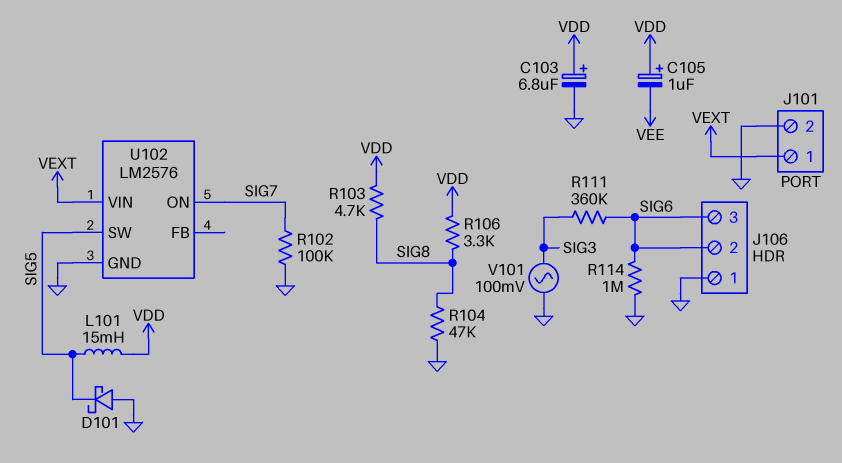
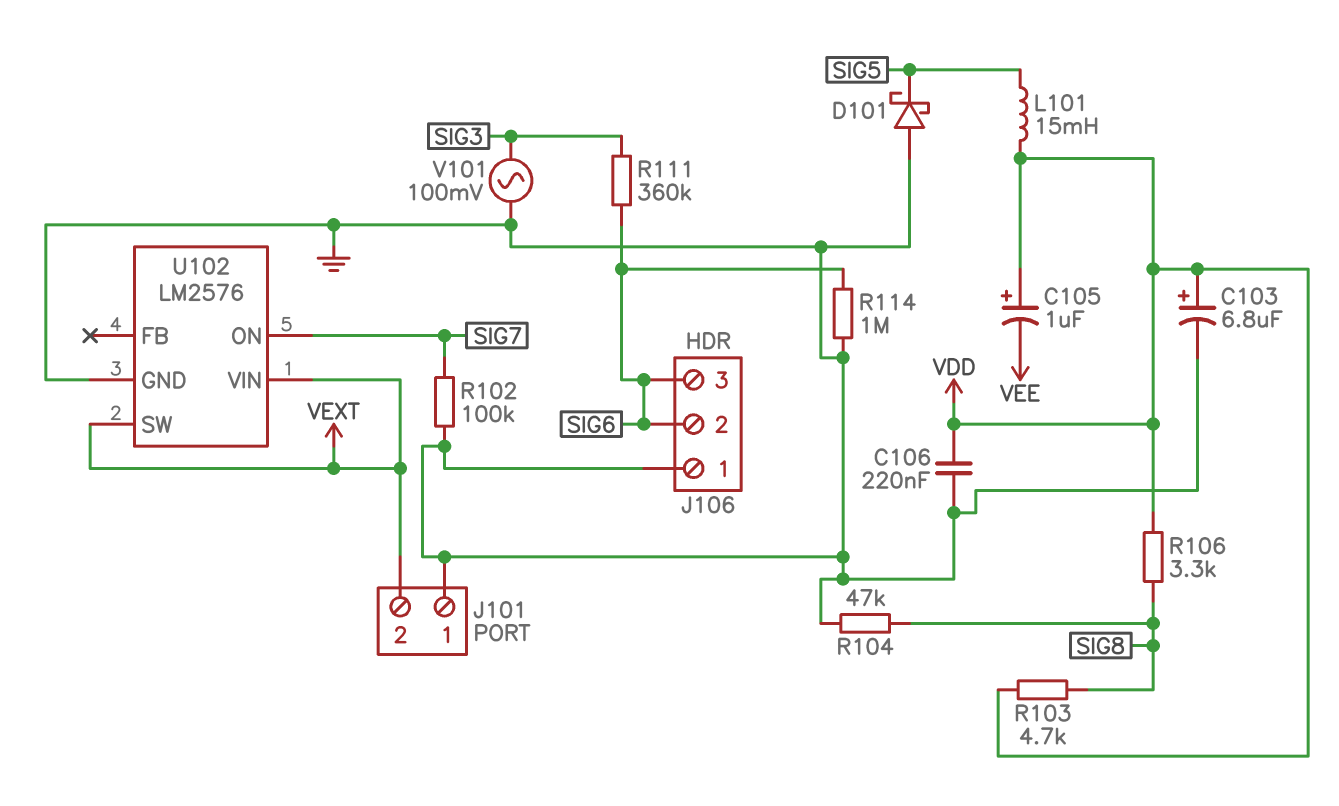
C106: none -> 220nF (GND, VDD)
J101 pin 1: VEXT -> GND
J101 pin 2: GND -> VEXT
U102 pin SW: SIG5 -> VEXT

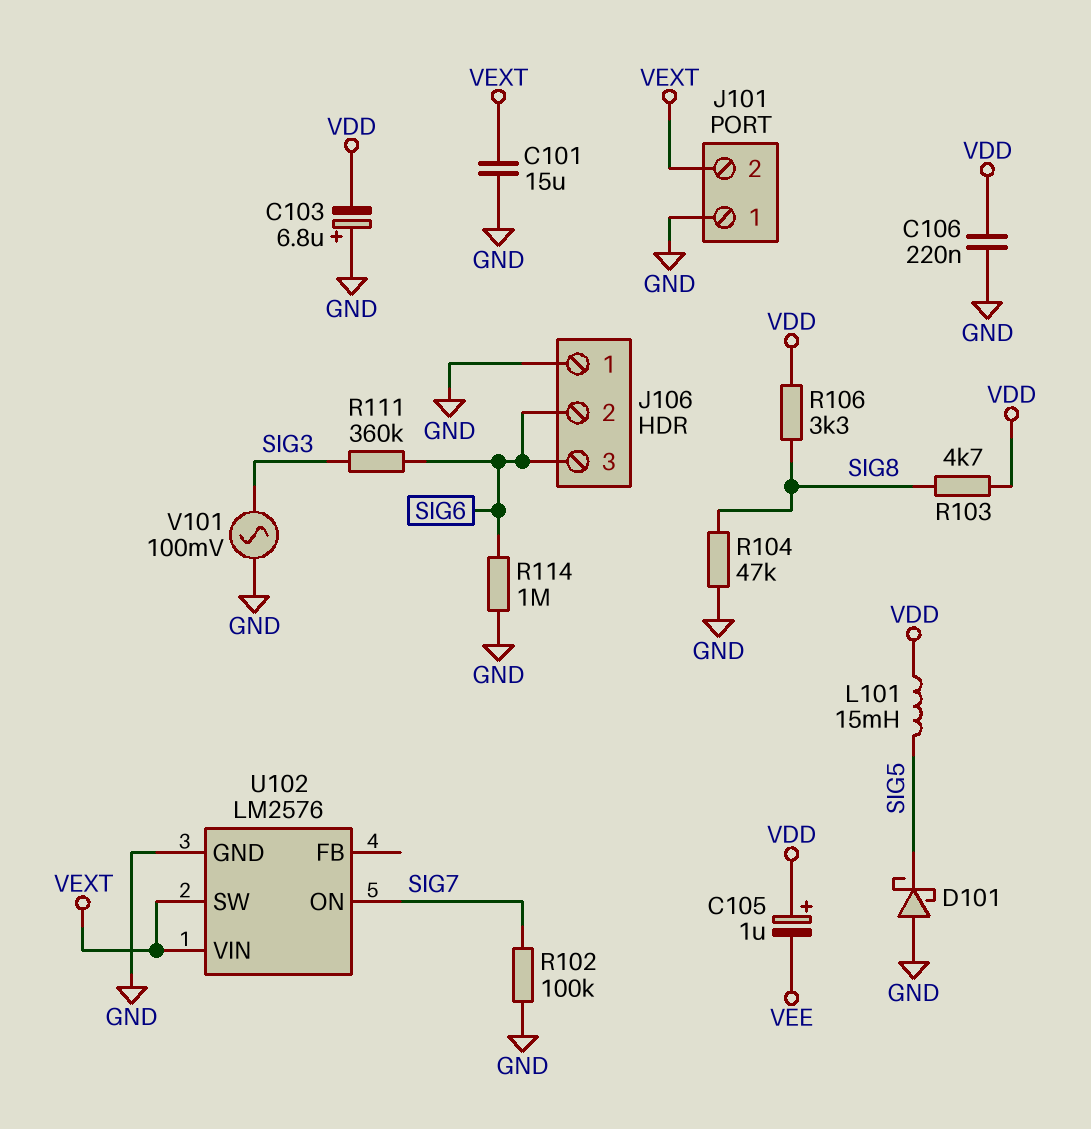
C101: none -> 15uF (GND, VEXT)
C103: 6.8uF (plus VDD, minus GND) -> 6.8uF (plus GND, minus VDD)

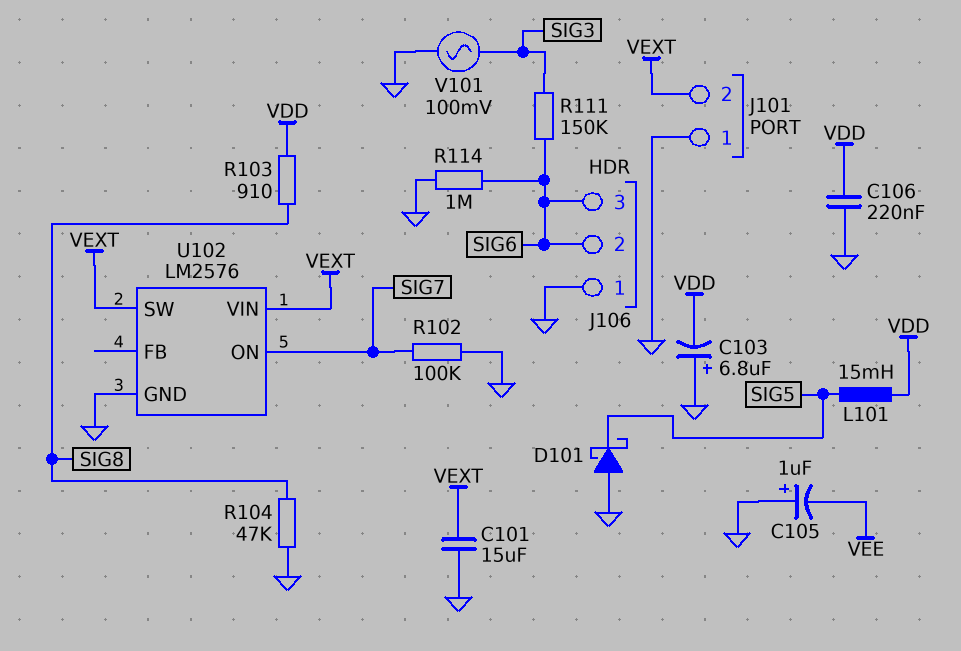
C105: 1uF (plus VDD, minus VEE) -> 1uF (plus GND, minus VEE)
R103: 4.7k (SIG8, VDD) -> 910 (SIG8, VDD)
R106: 3.3k (SIG8, VDD) -> none
R111: 360k (SIG3, SIG6) -> 150k (SIG3, SIG6)

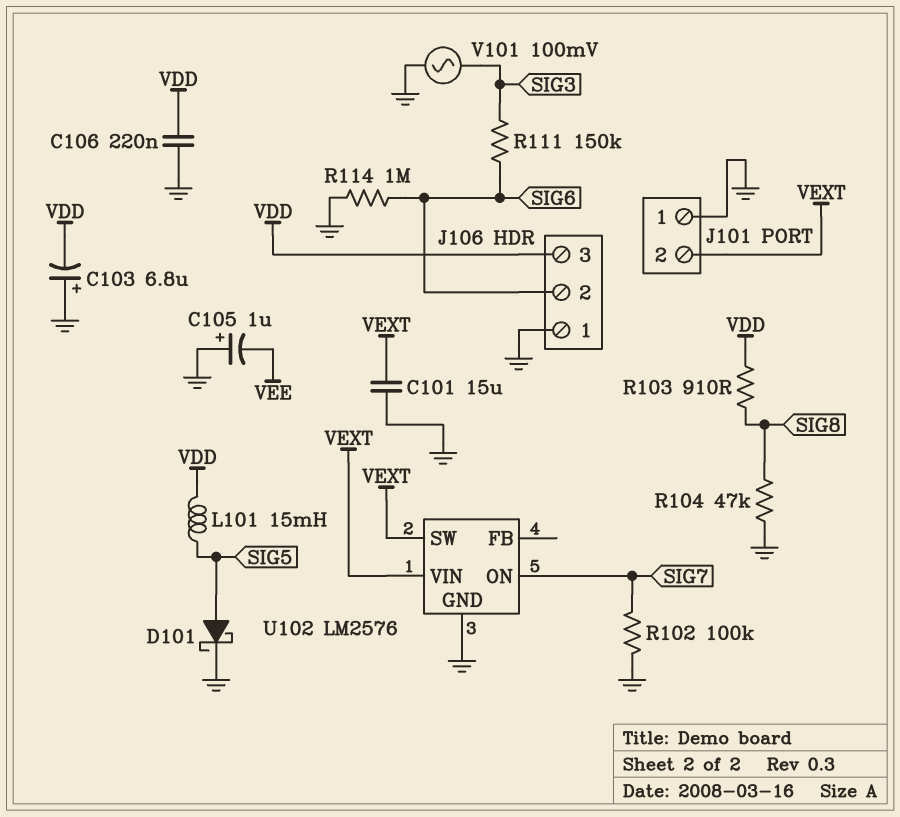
D101: schottky (A GND, K SIG5) -> schottky (A SIG5, K GND)
J106 pin 3: SIG6 -> VDD

